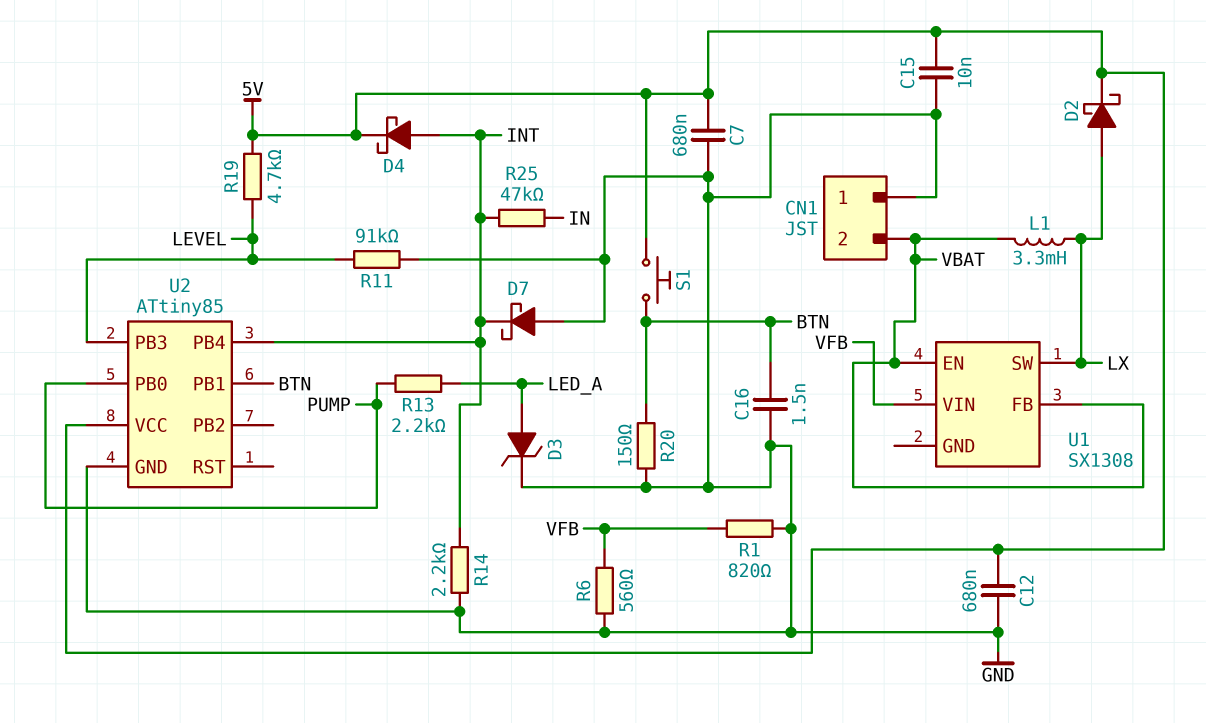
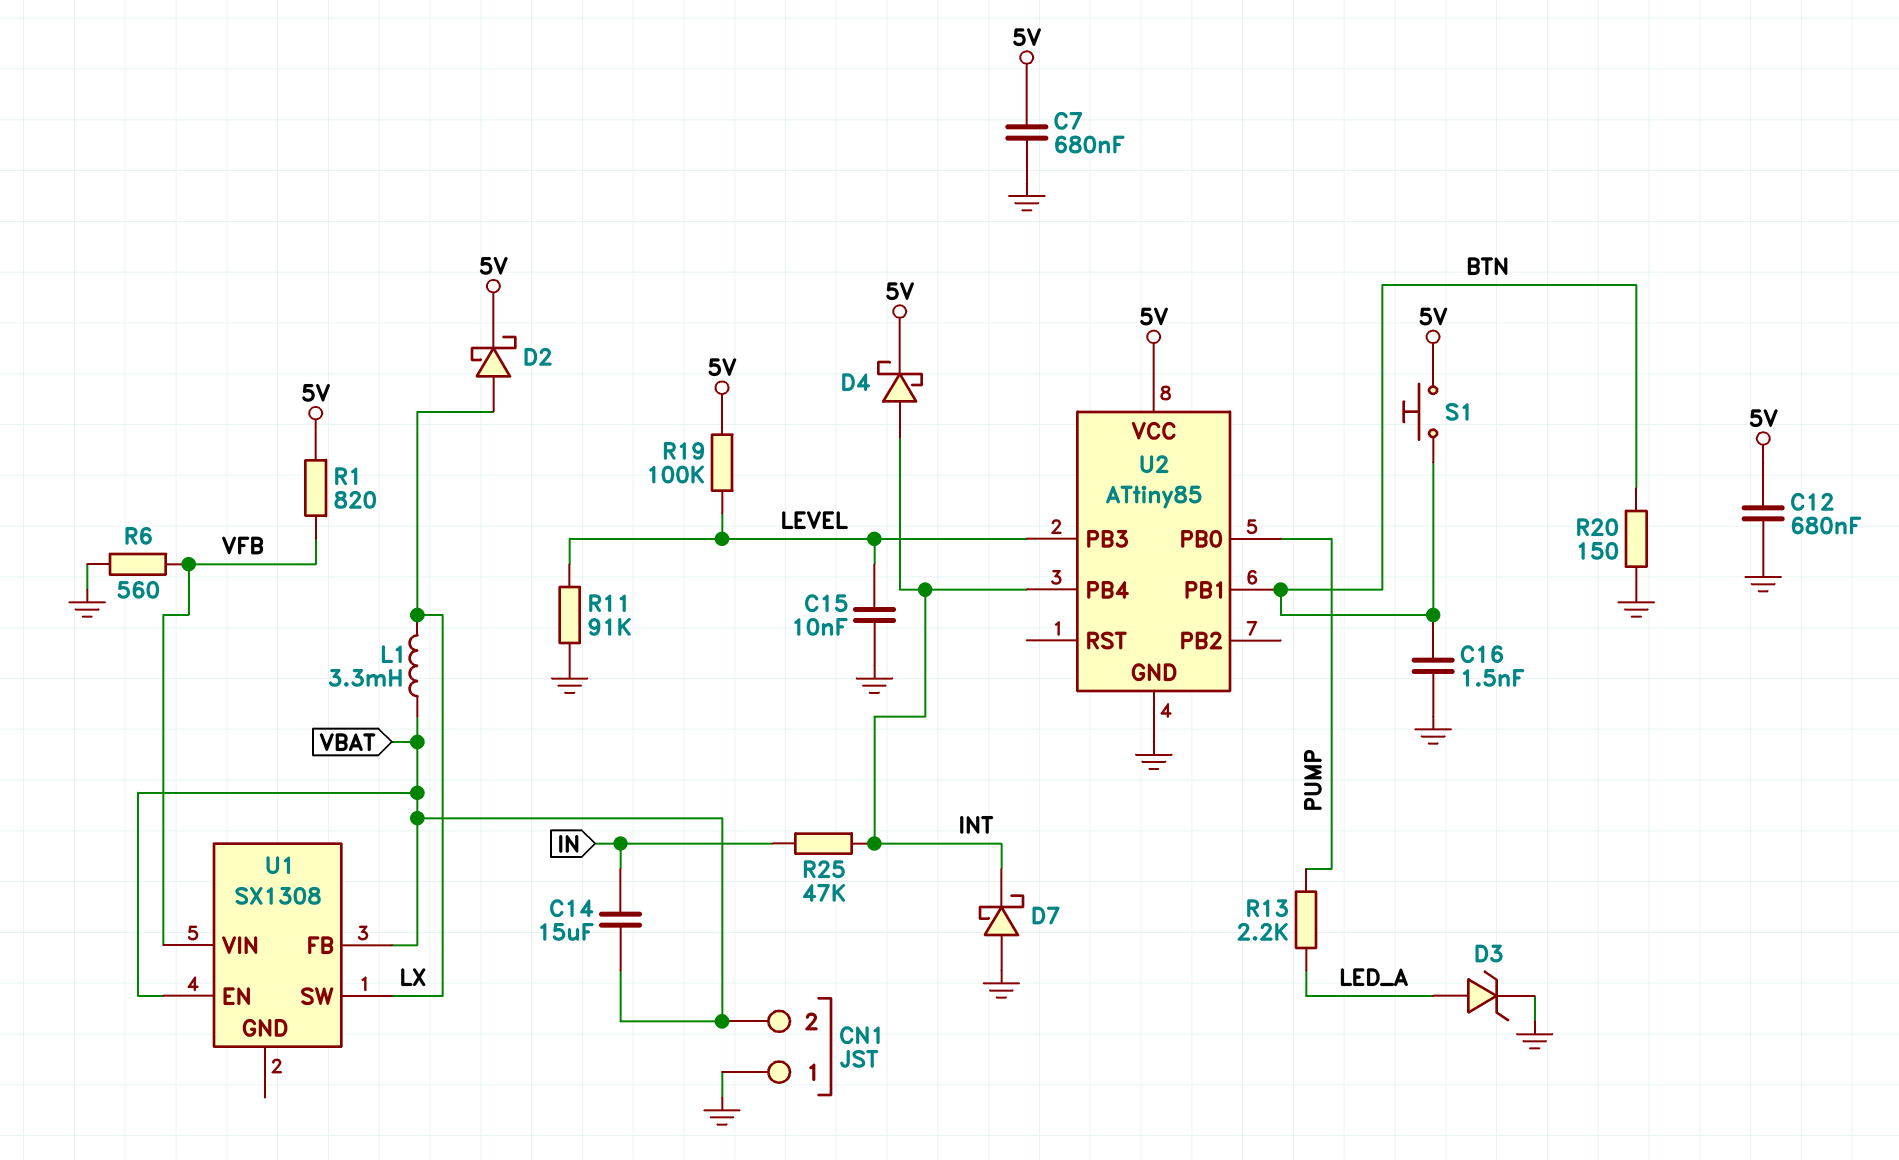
C14: none -> 15uF (IN, VBAT)
C15: 10nF (5V, GND) -> 10nF (GND, LEVEL)
R1: 820 (GND, VFB) -> 820 (5V, VFB)
R14: 2.2k (GND, INT) -> none
R19: 4.7k (5V, LEVEL) -> 100k (5V, LEVEL)

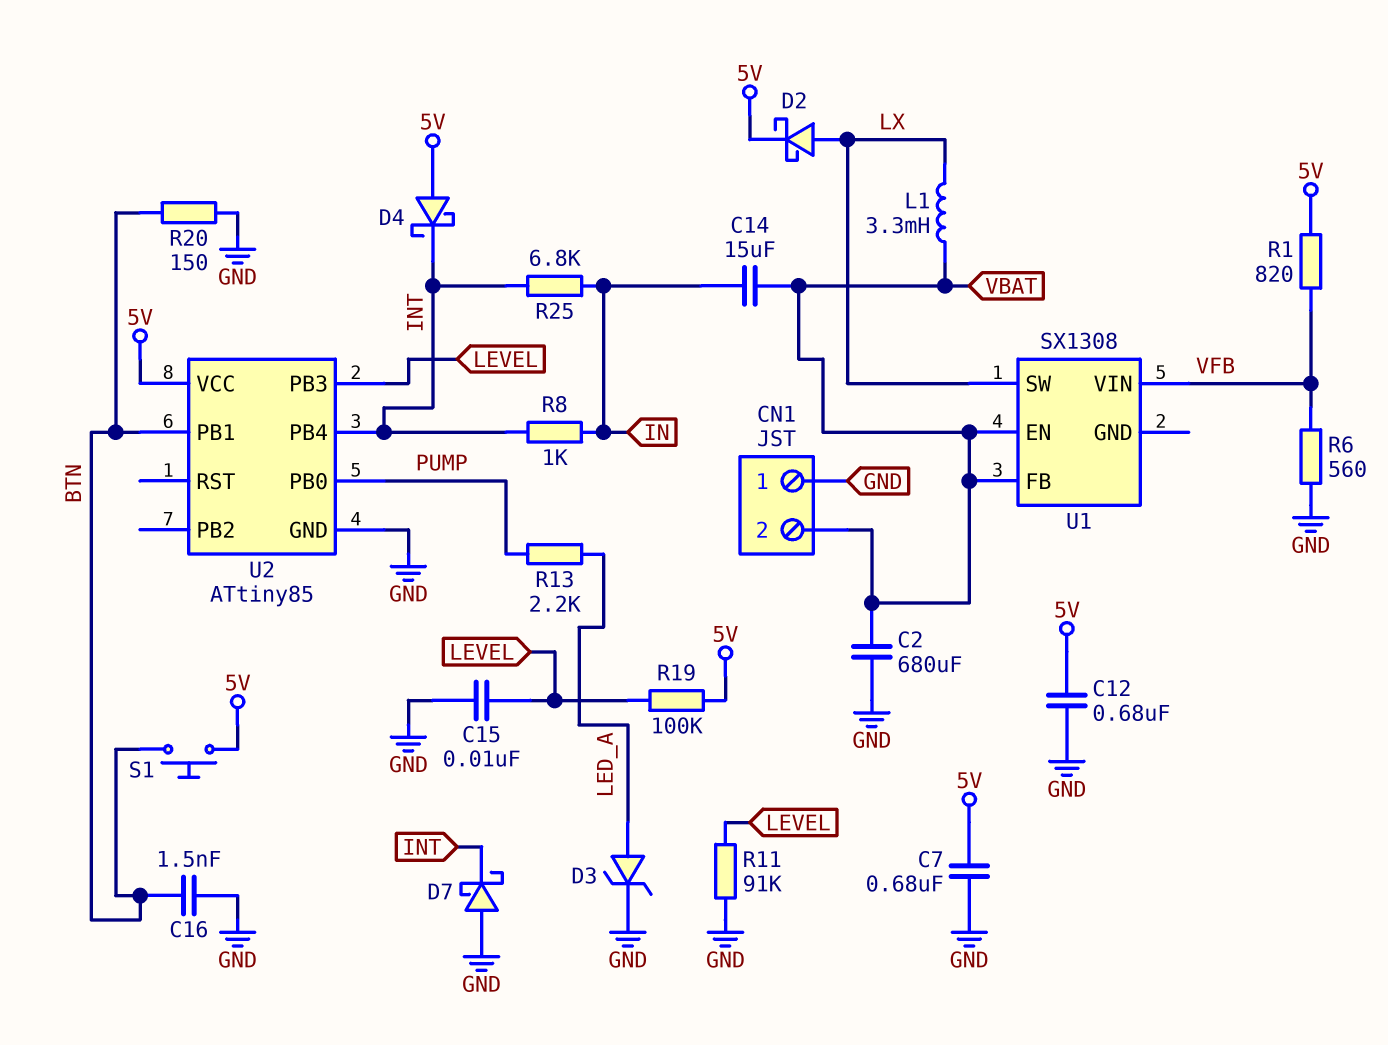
C2: none -> 680uF (GND, VBAT)
D4: schottky (A INT, K 5V) -> schottky (A 5V, K INT)
R8: none -> 1k (IN, INT)
R25: 47k (IN, INT) -> 6.8k (IN, INT)

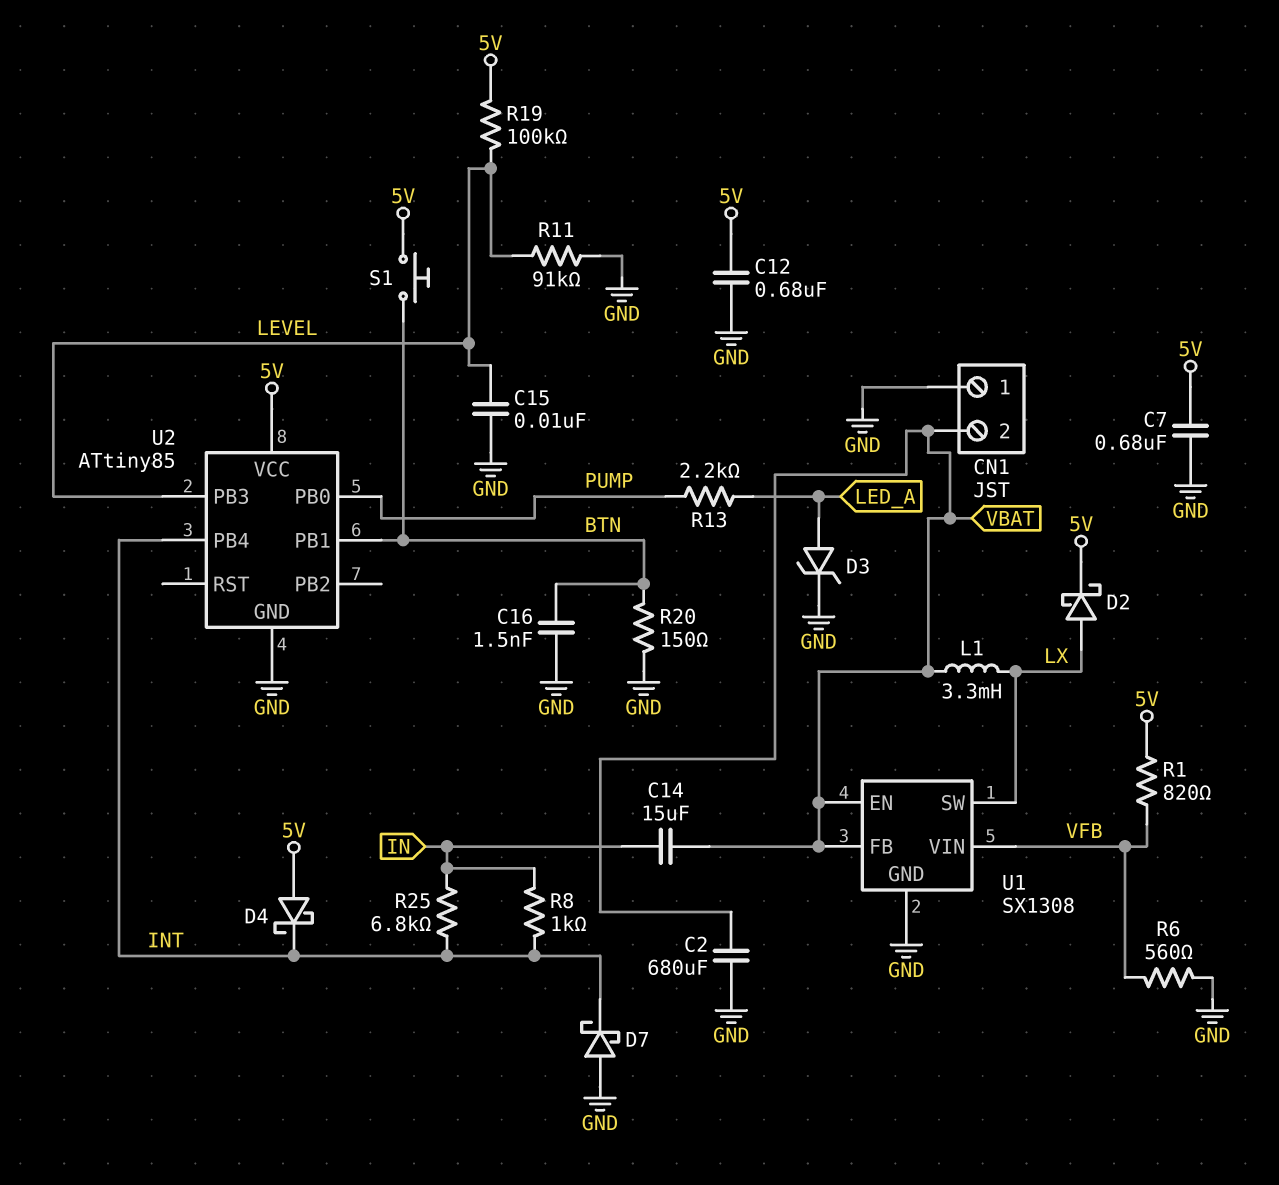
U1 pin GND: none -> GND

